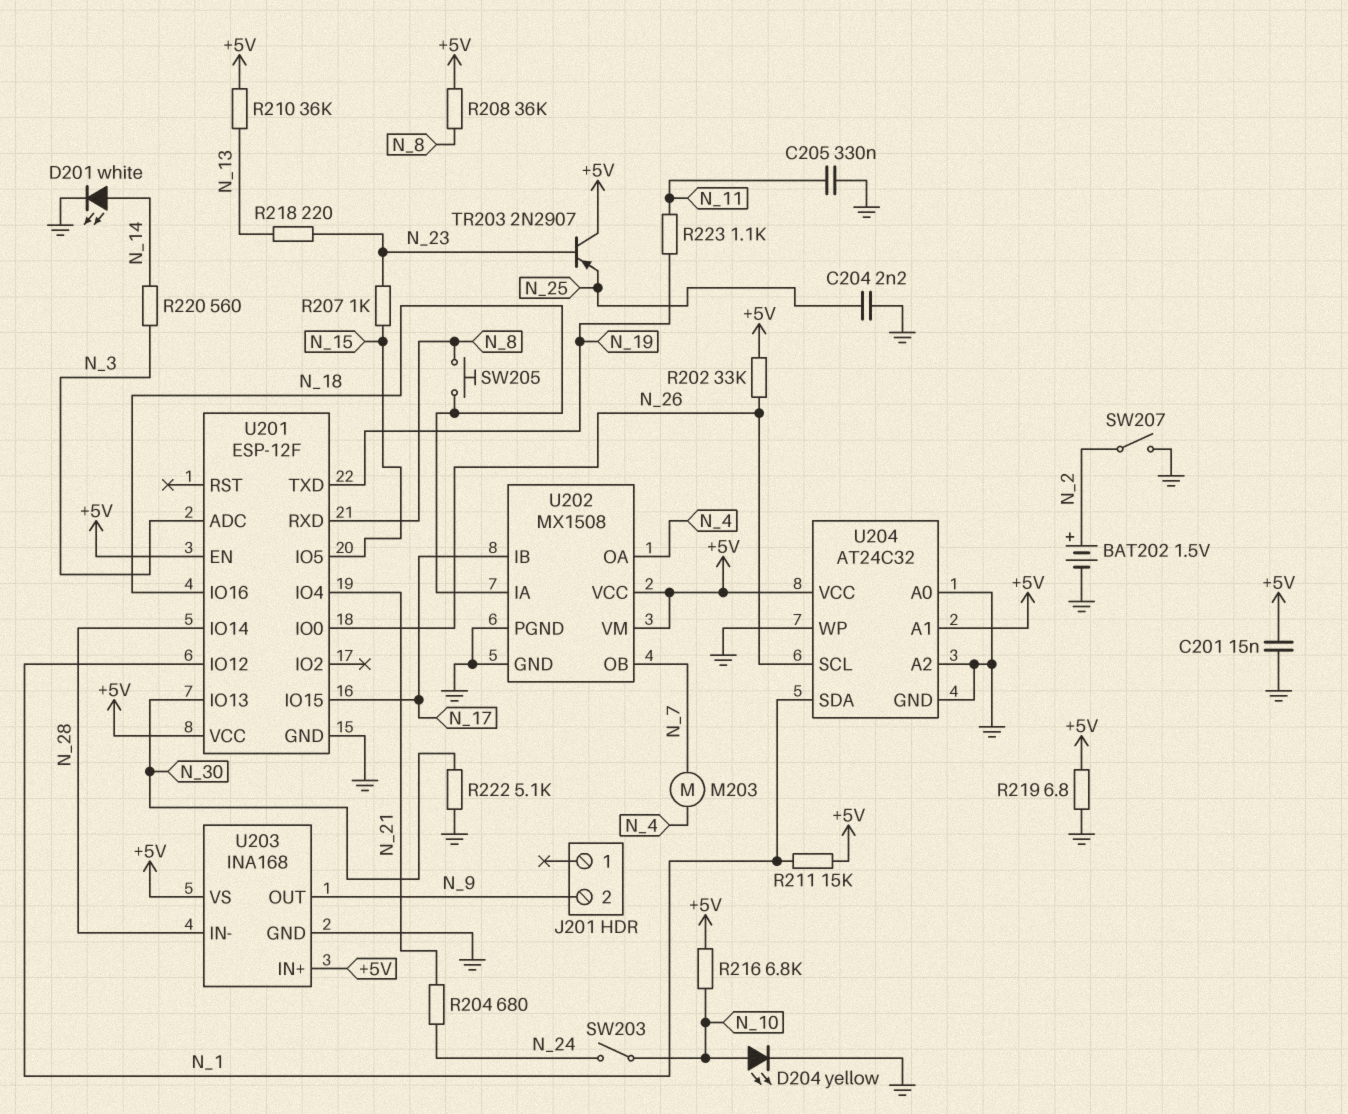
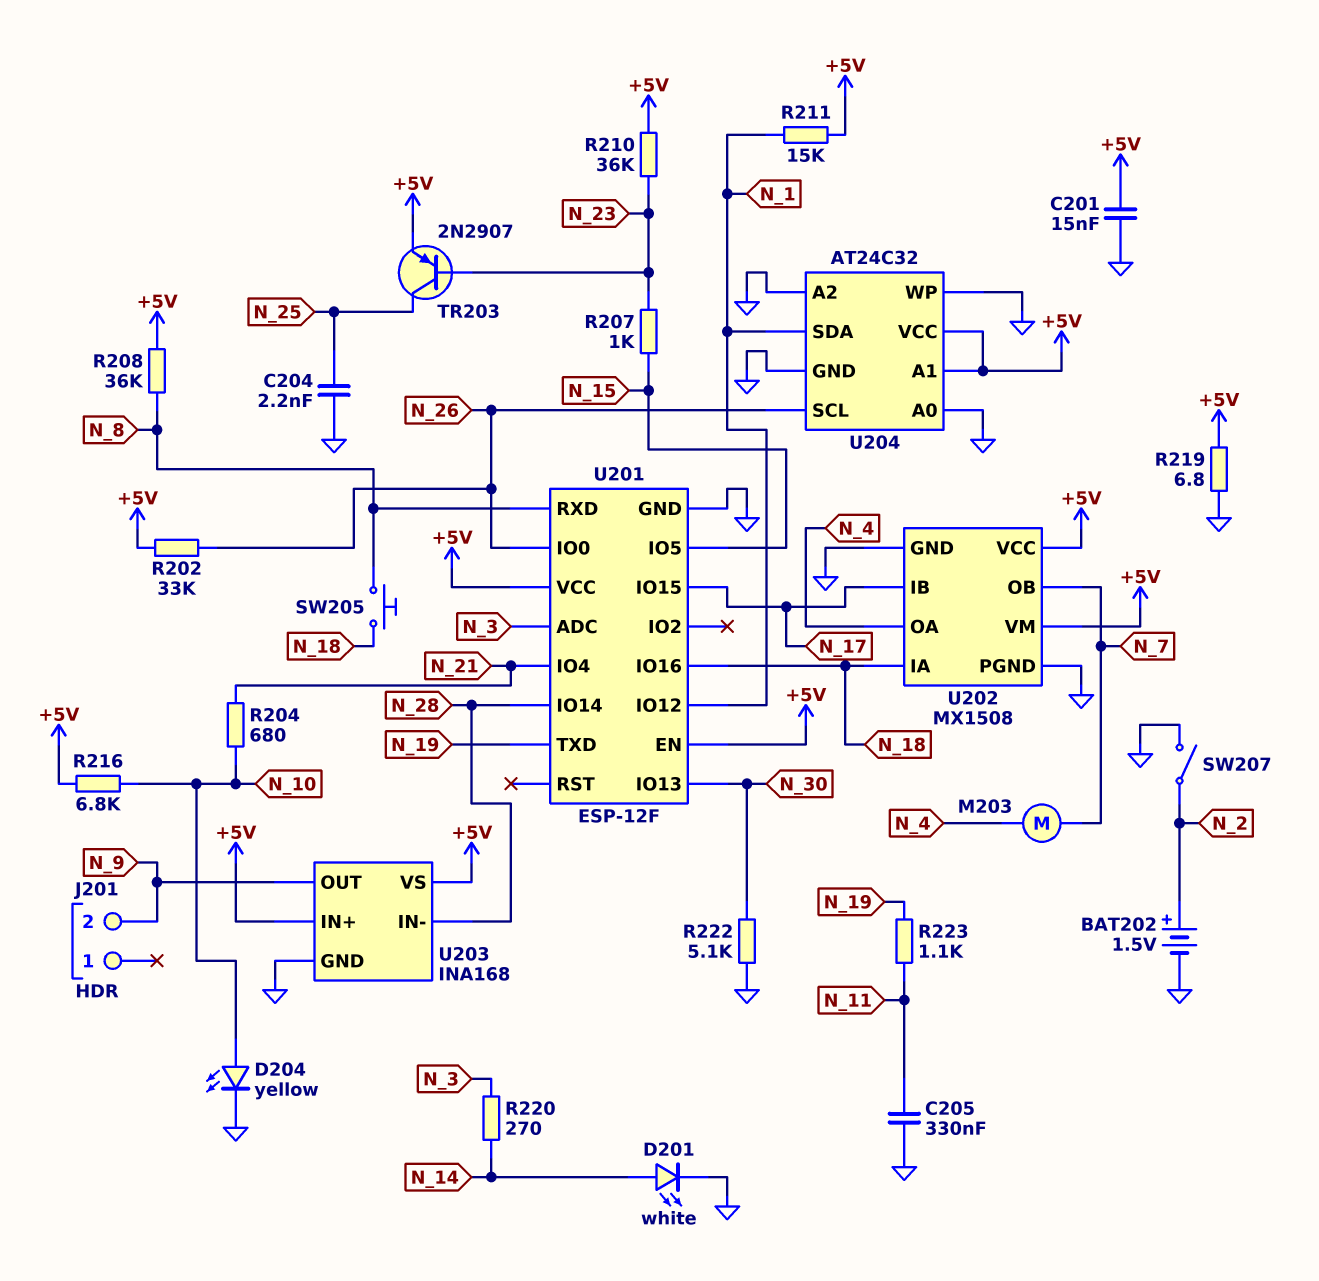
R204: 680 (N_21, N_24) -> 680 (N_10, N_21)
R210: 36k (+5V, N_13) -> 36k (+5V, N_23)
R218: 220 (N_13, N_23) -> none
R220: 560 (N_3, N_14) -> 270 (N_3, N_14)
SW203: switch (N_10, N_24) -> none
TR203: PNP 2N2907 (B N_23, C +5V, E N_25) -> PNP 2N2907 (B N_23, C N_25, E +5V)

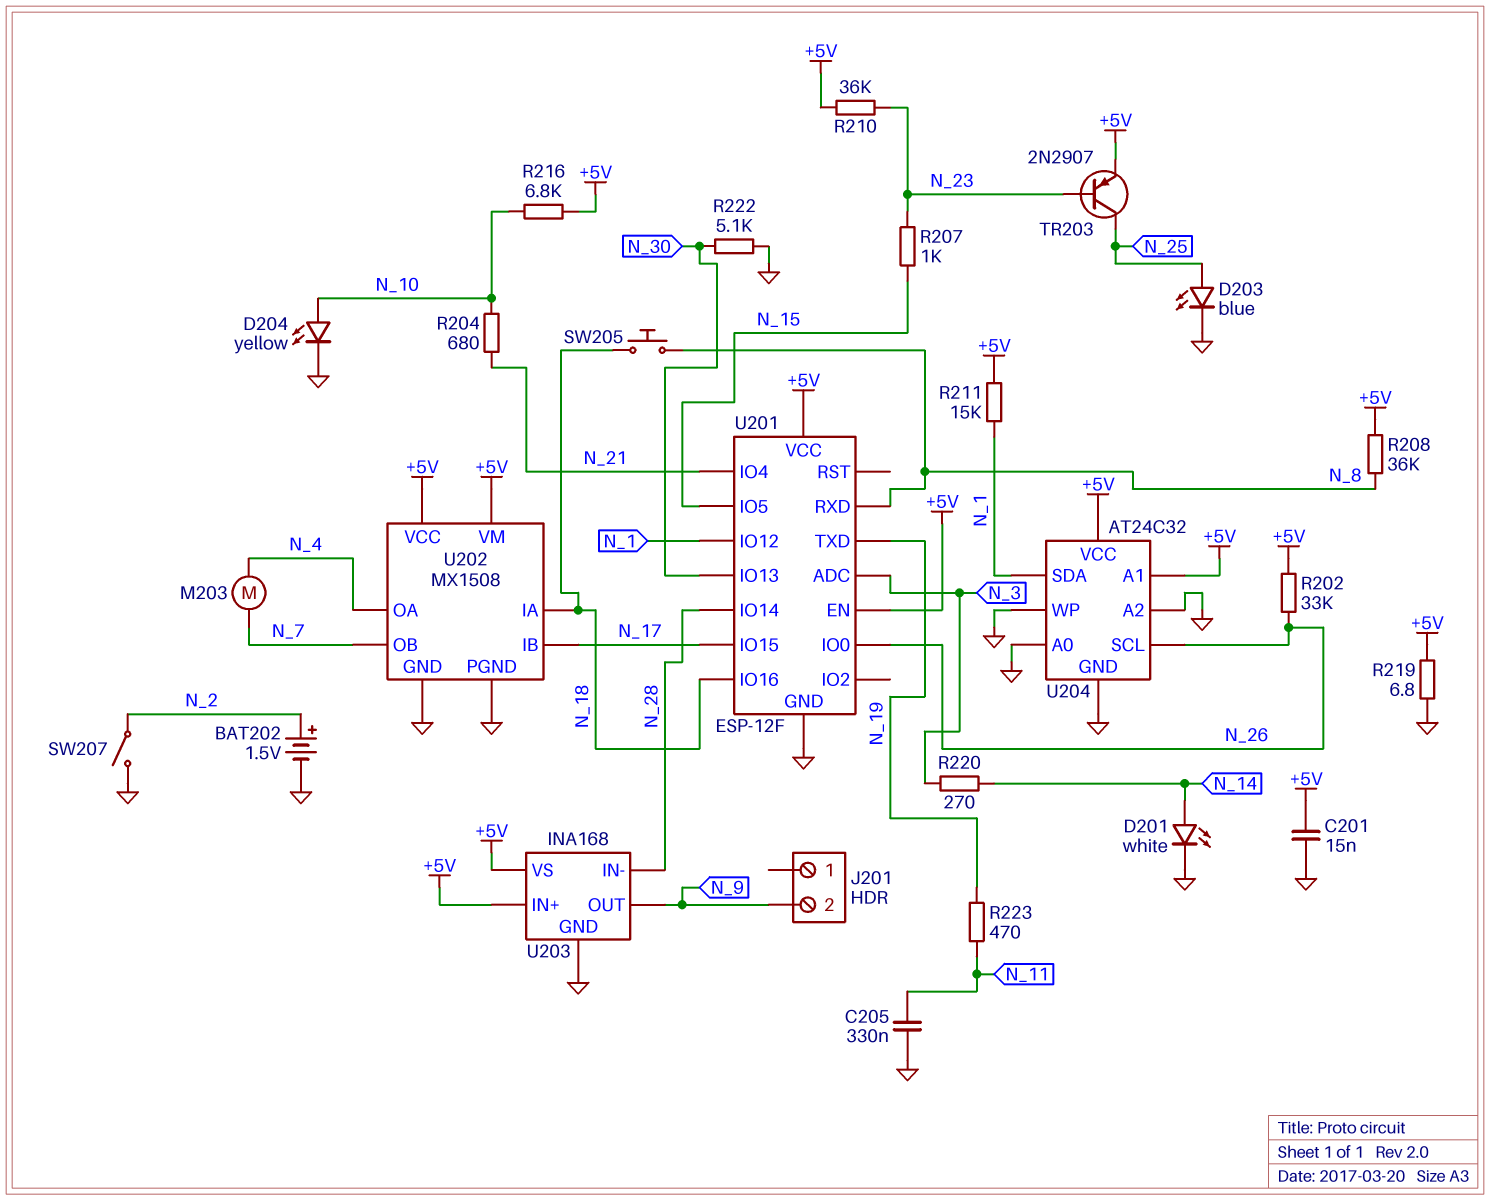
C204: 2.2nF (GND, N_25) -> none
D203: none -> LED blue (A N_25, K GND)
R223: 1.1k (N_11, N_19) -> 470 (N_11, N_19)

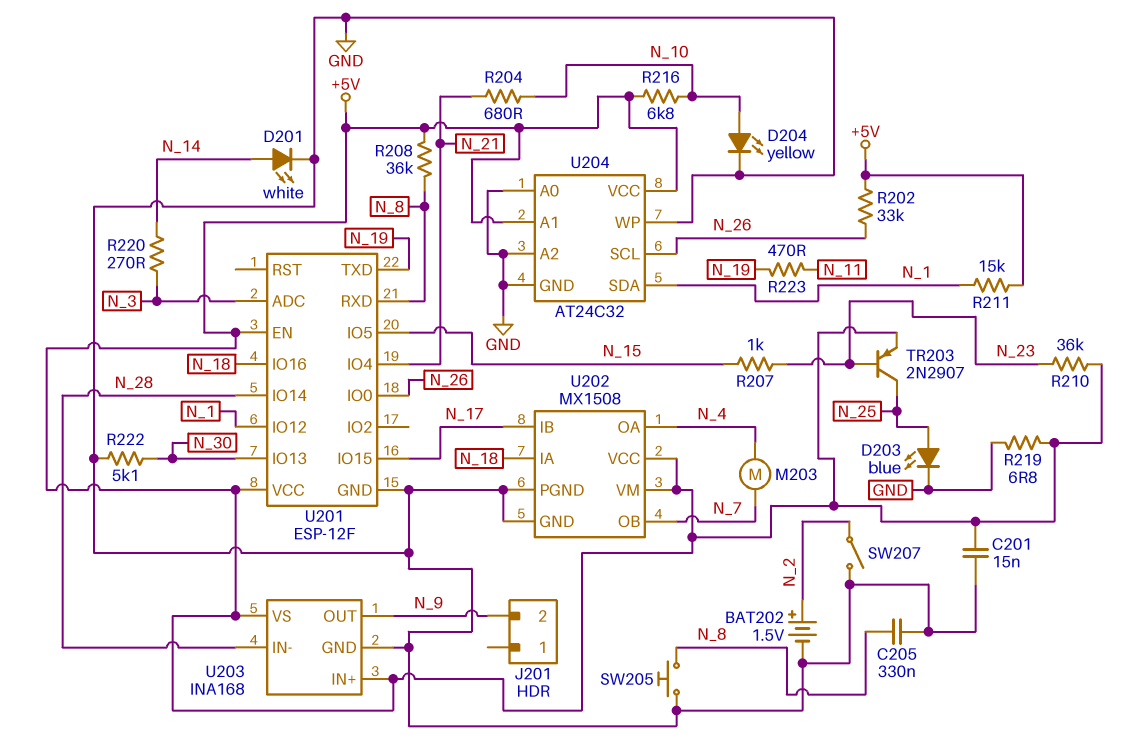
C205: 330nF (GND, N_11) -> 330nF (GND, N_8)
SW205: button (N_8, N_18) -> button (GND, N_8)

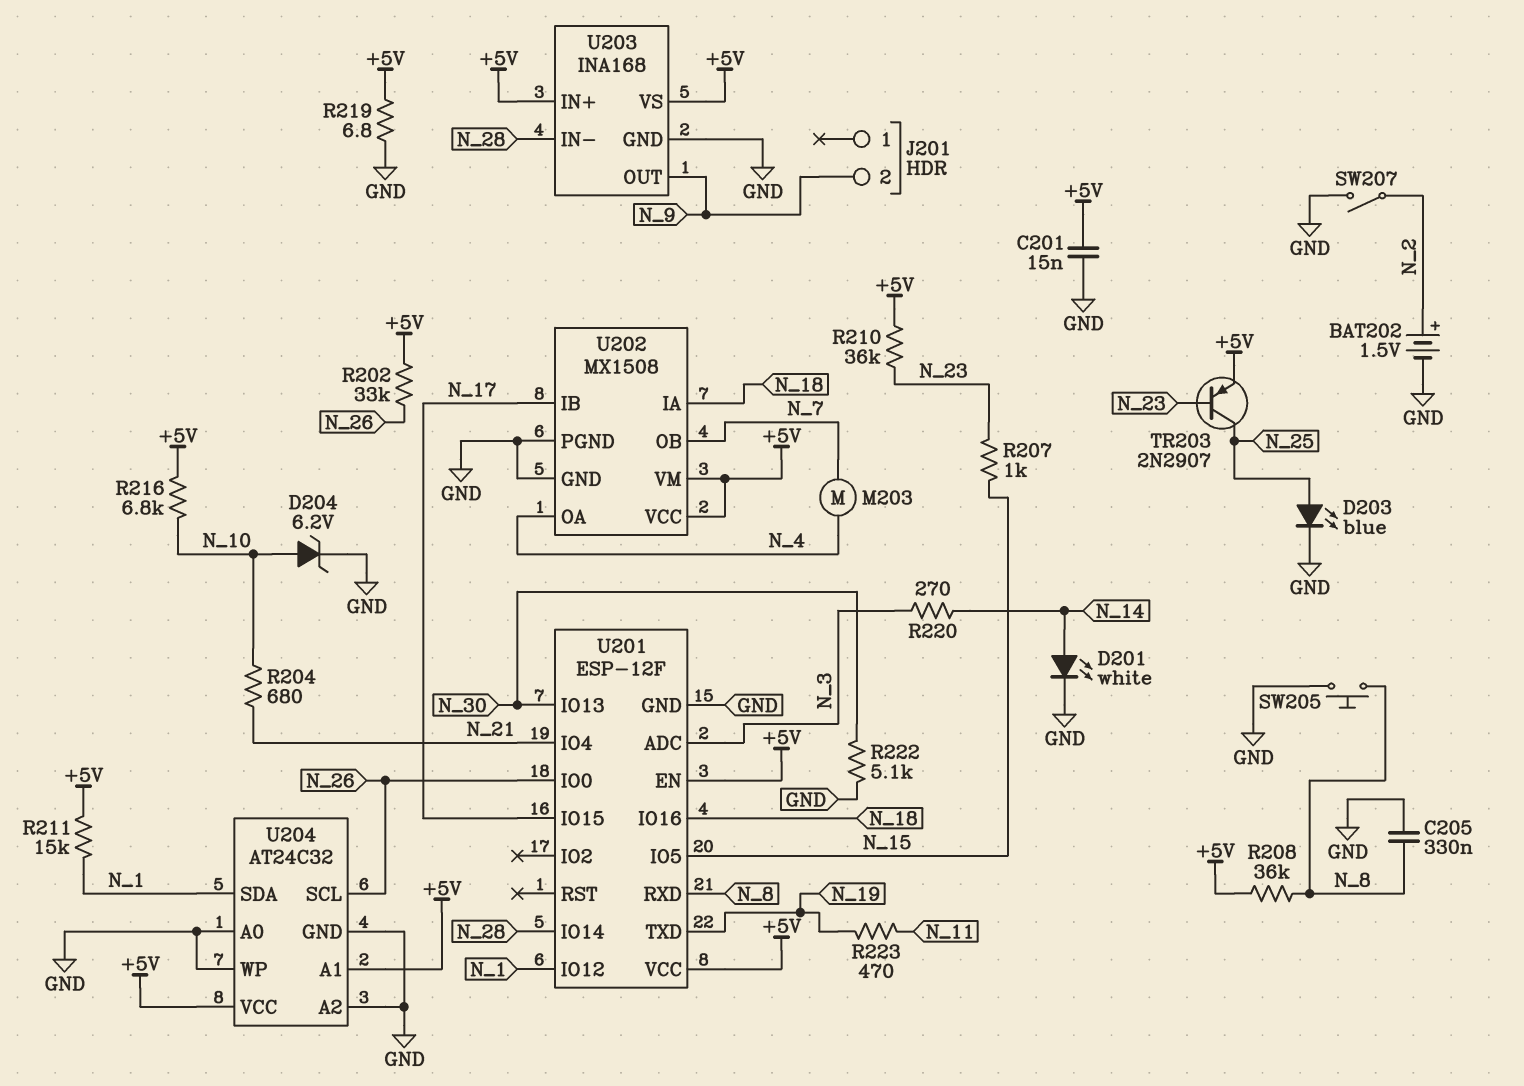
D204: LED yellow (A N_10, K GND) -> zener 6.2V (A N_10, K GND)

